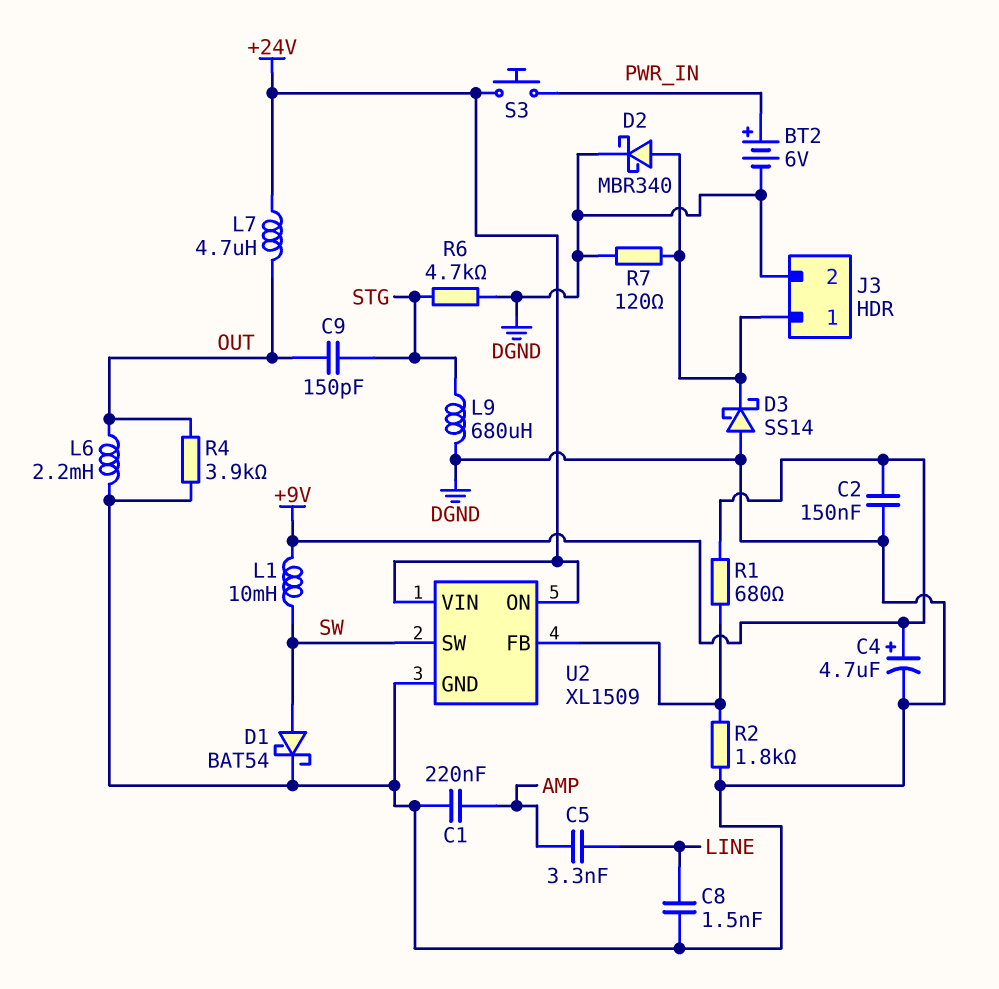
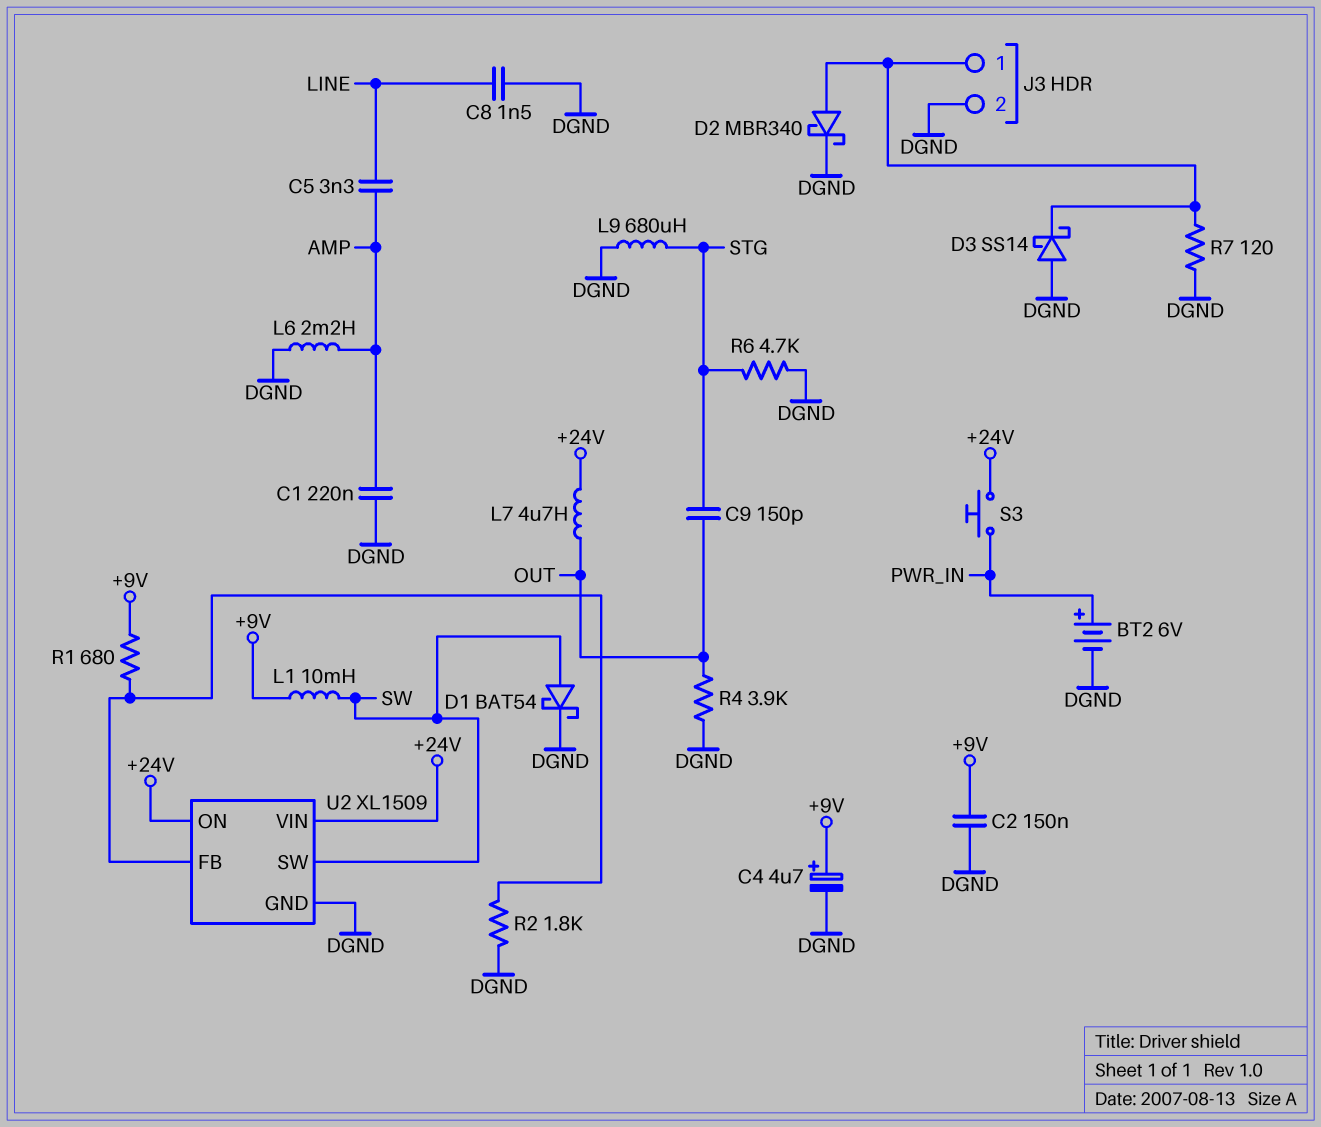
L6: 2.2mH (DGND, OUT) -> 2.2mH (AMP, DGND)

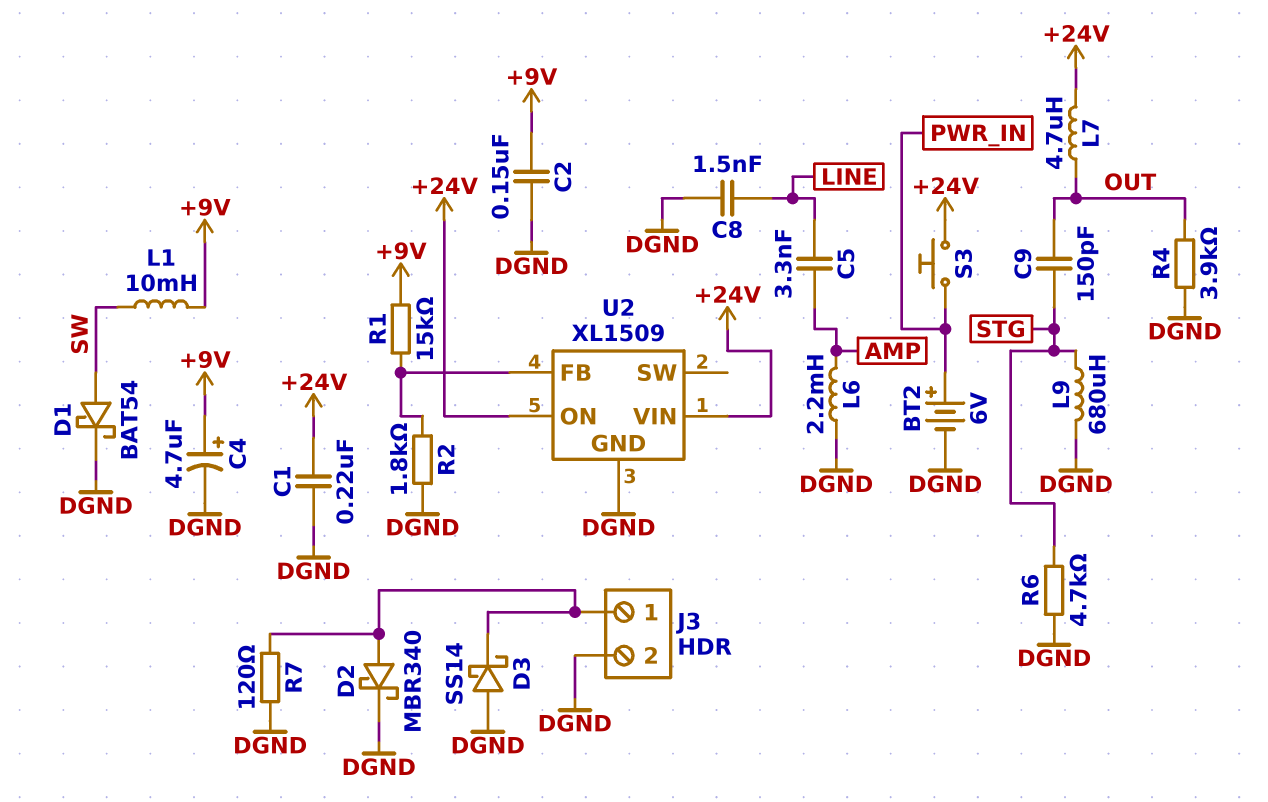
C1: 220nF (AMP, DGND) -> 220nF (+24V, DGND)
R1: 680 (+9V, U2/FB) -> 15k (+9V, U2/FB)
U2 pin SW: SW -> none

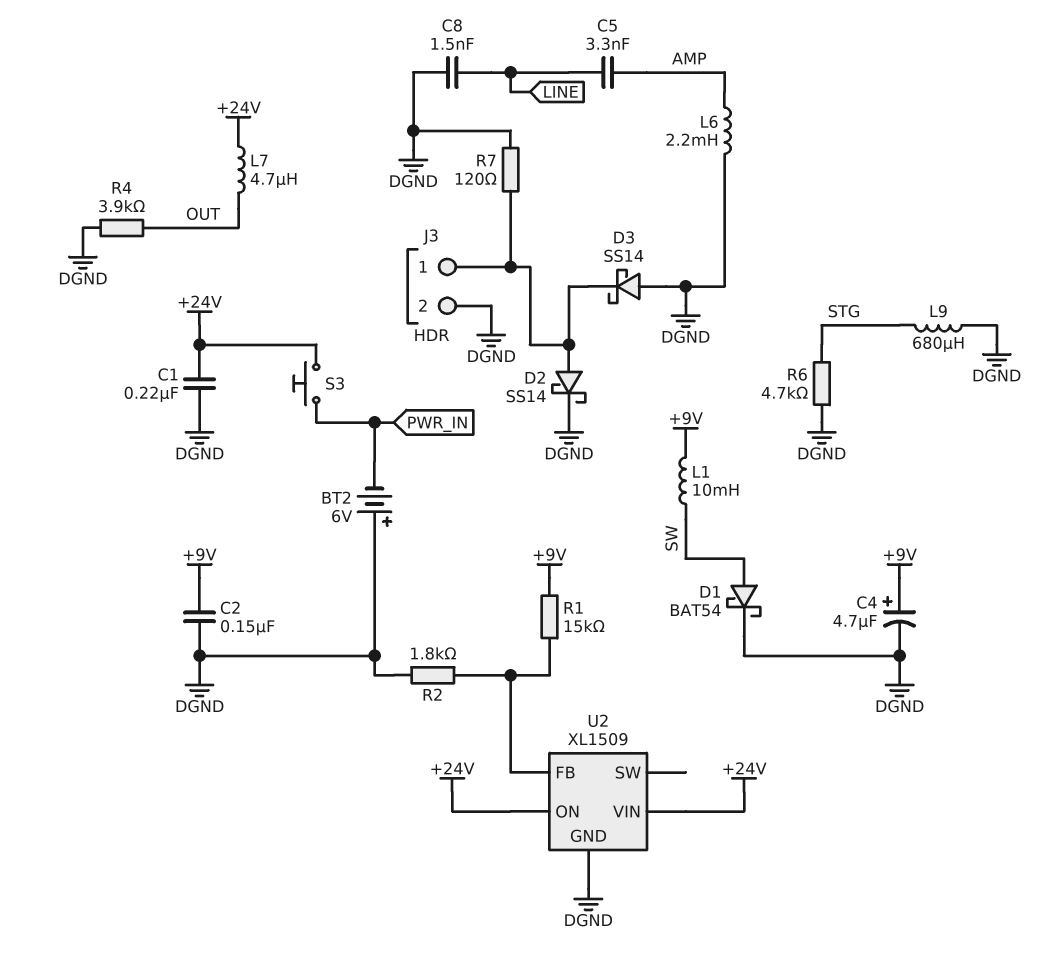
BT2: 6V (plus PWR_IN, minus DGND) -> 6V (plus DGND, minus PWR_IN)
C9: 150pF (OUT, STG) -> none
D2: schottky MBR340 (A J3/1, K DGND) -> schottky SS14 (A J3/1, K DGND)

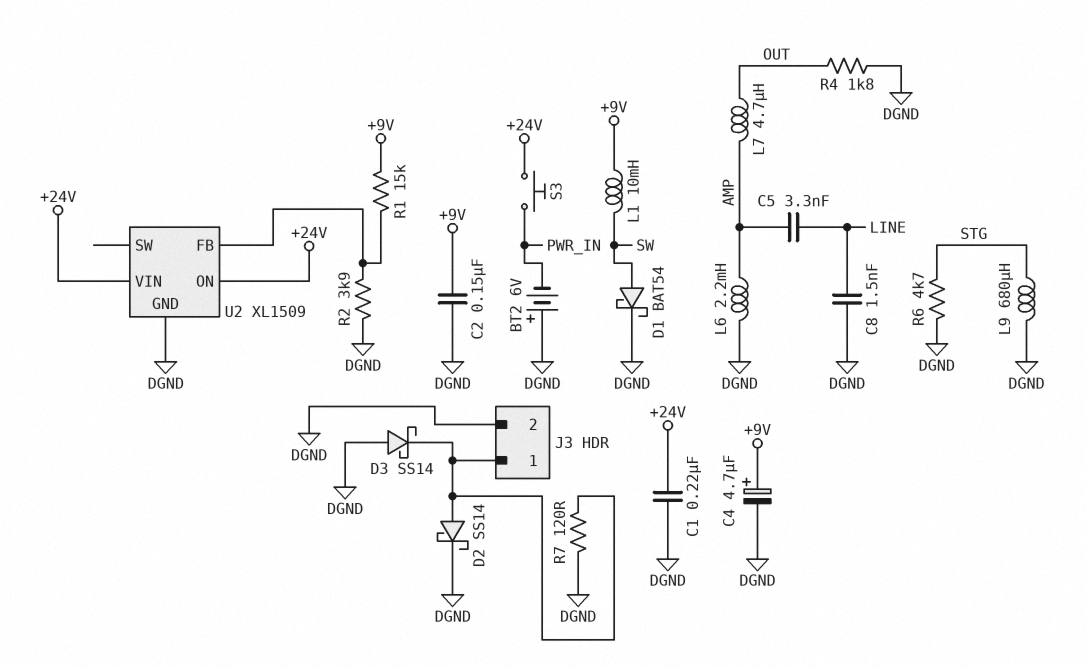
L7: 4.7uH (+24V, OUT) -> 4.7uH (AMP, OUT)
R2: 1.8k (DGND, U2/FB) -> 3.9k (DGND, U2/FB)
R4: 3.9k (DGND, OUT) -> 1.8k (DGND, OUT)

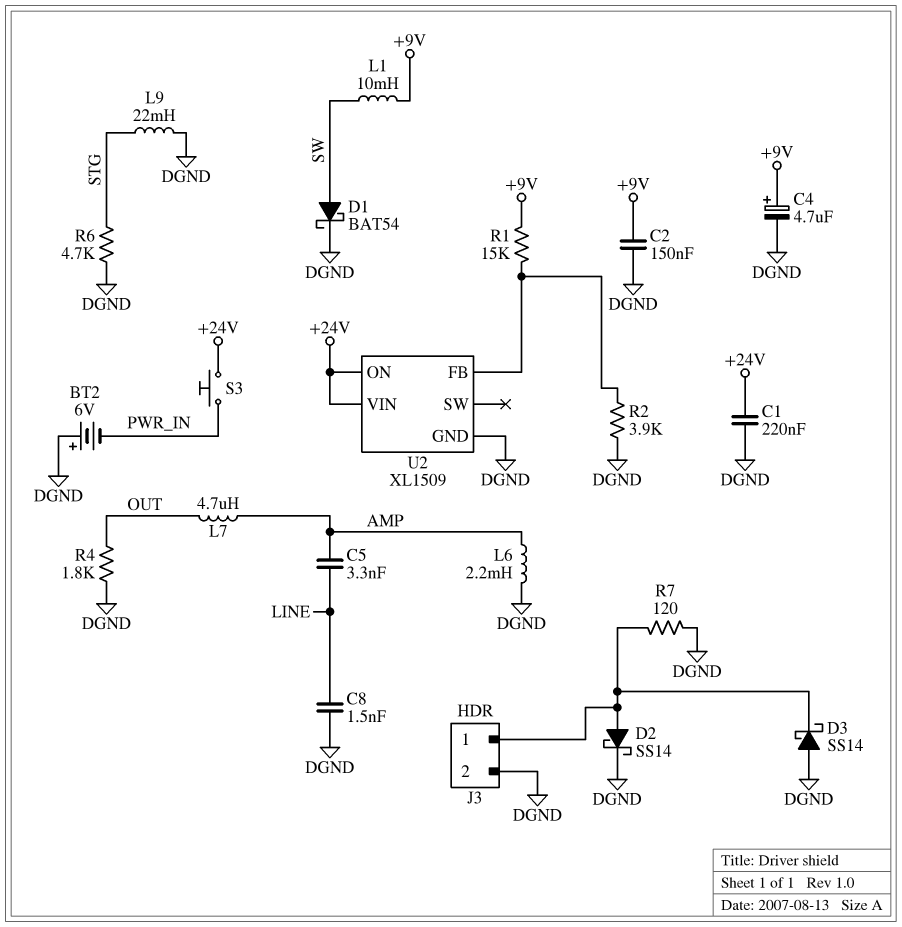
L9: 680uH (DGND, STG) -> 22mH (DGND, STG)

